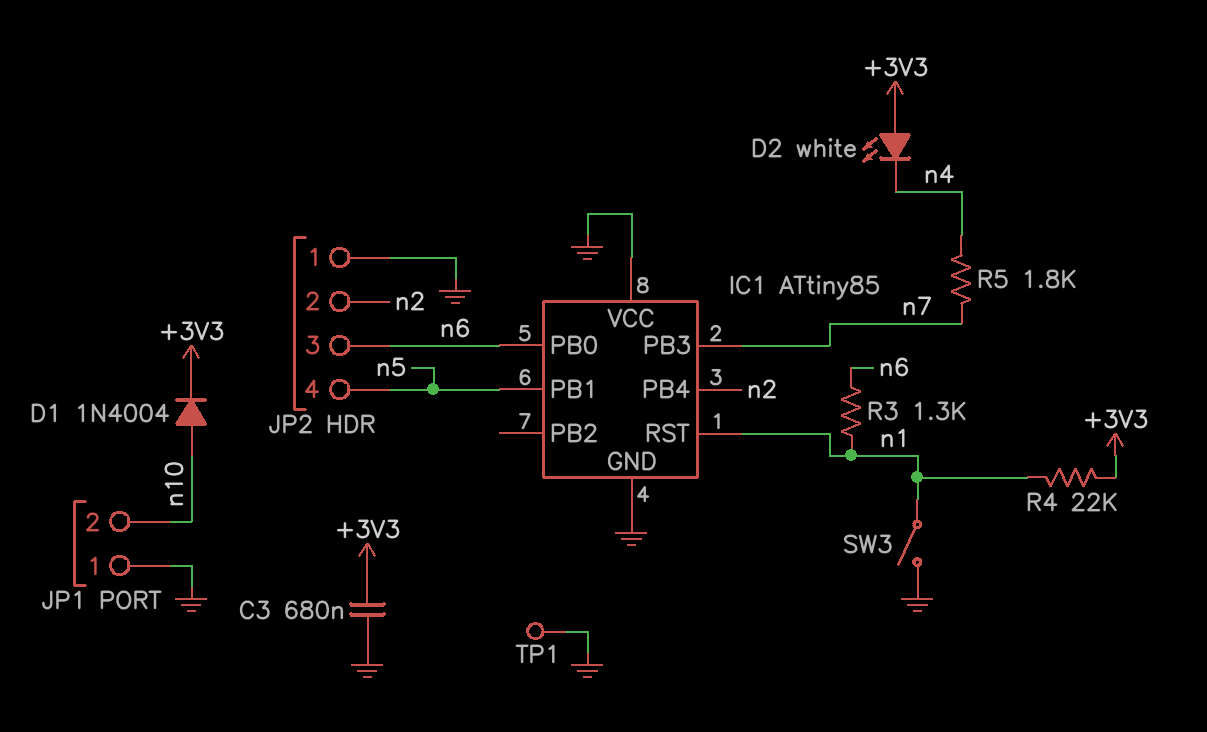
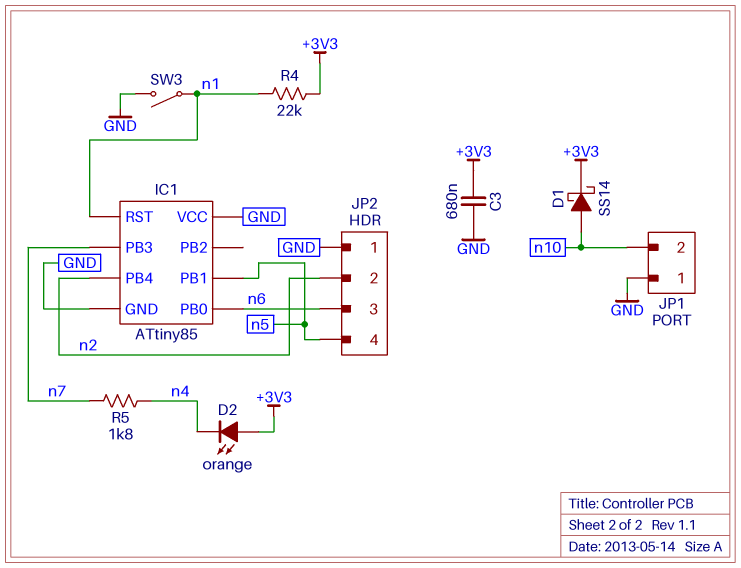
D1: diode 1N4004 (A n10, K +3V3) -> schottky SS14 (A n10, K +3V3)
D2: LED white (A +3V3, K n4) -> LED orange (A +3V3, K n4)
R3: 1.3k (n1, n6) -> none
TP1: test point (GND) -> none

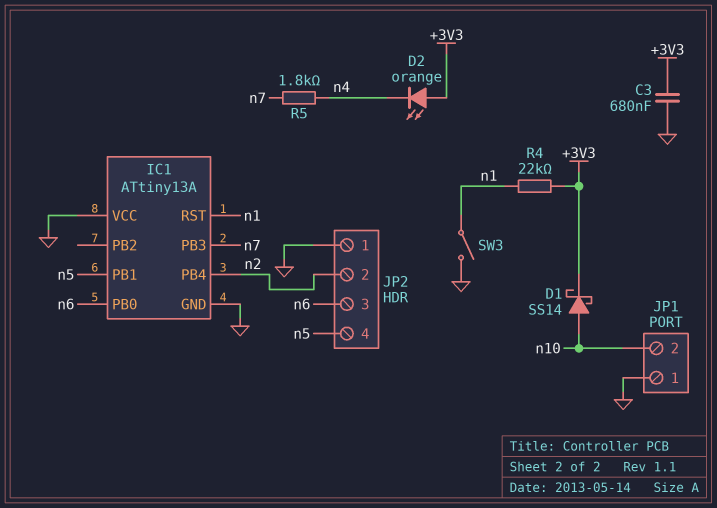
IC1: ATtiny85 -> ATtiny13A

